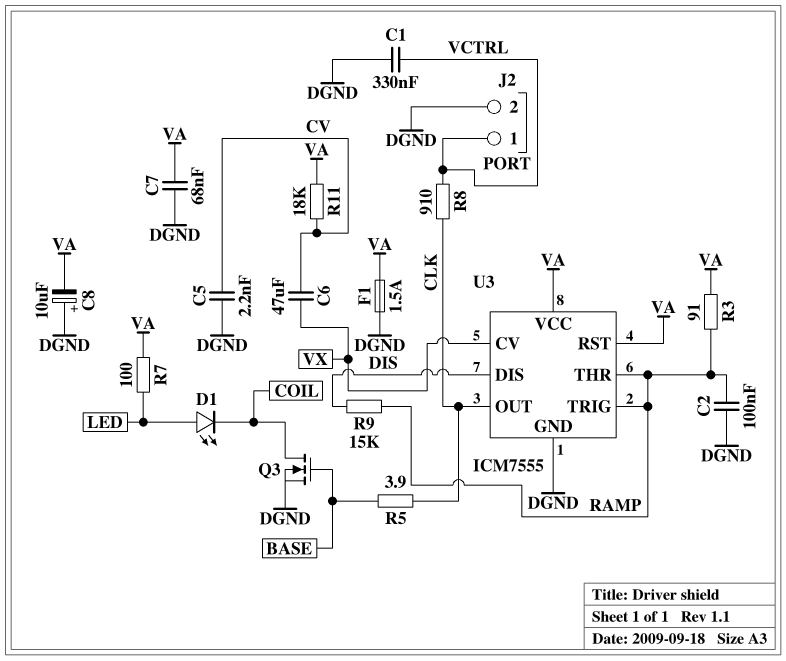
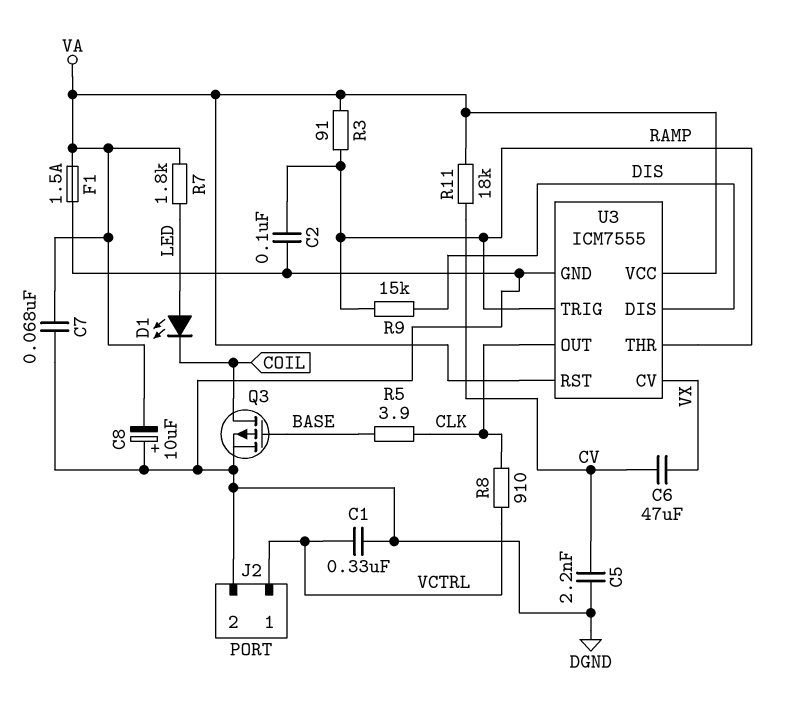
Q3: NMOS (G BASE, D COIL, S DGND) -> PMOS (G BASE, D COIL, S DGND)
R7: 100 (LED, VA) -> 1.8k (LED, VA)

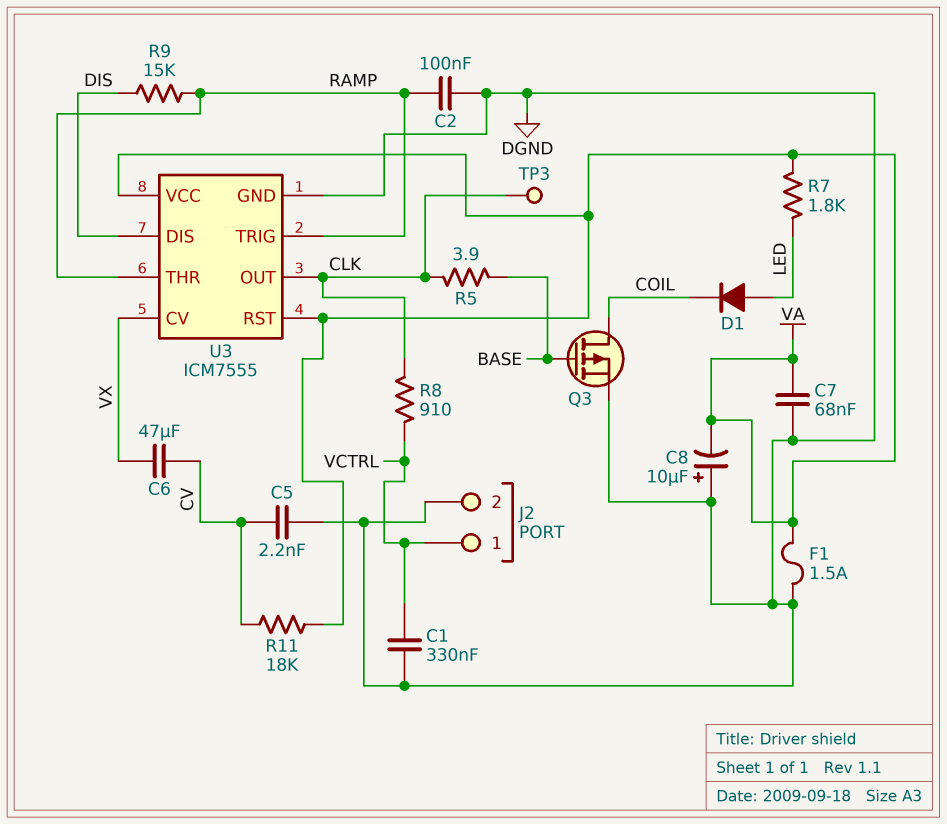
D1: LED (A LED, K COIL) -> diode (A LED, K COIL)
R3: 91 (RAMP, VA) -> none
TP3: none -> test point (CLK)

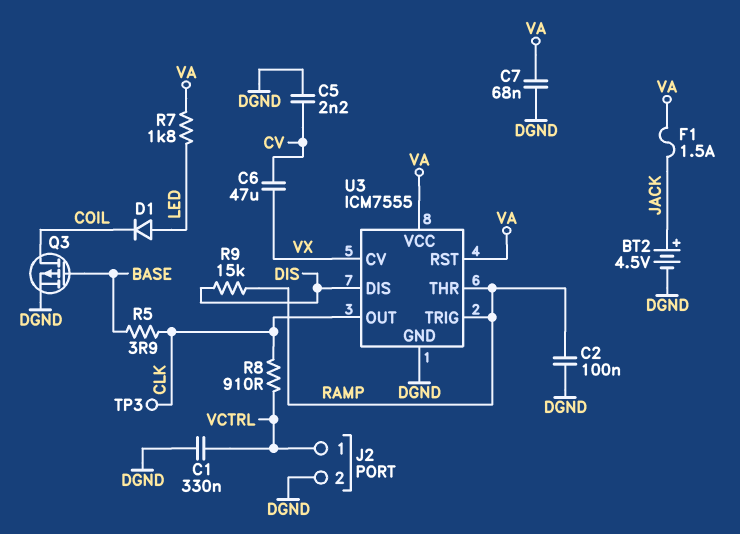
BT2: none -> 4.5V (plus JACK, minus DGND)
C8: 10uF (plus DGND, minus VA) -> none
F1: 1.5A (DGND, VA) -> 1.5A (JACK, VA)
R11: 18k (CV, VA) -> none

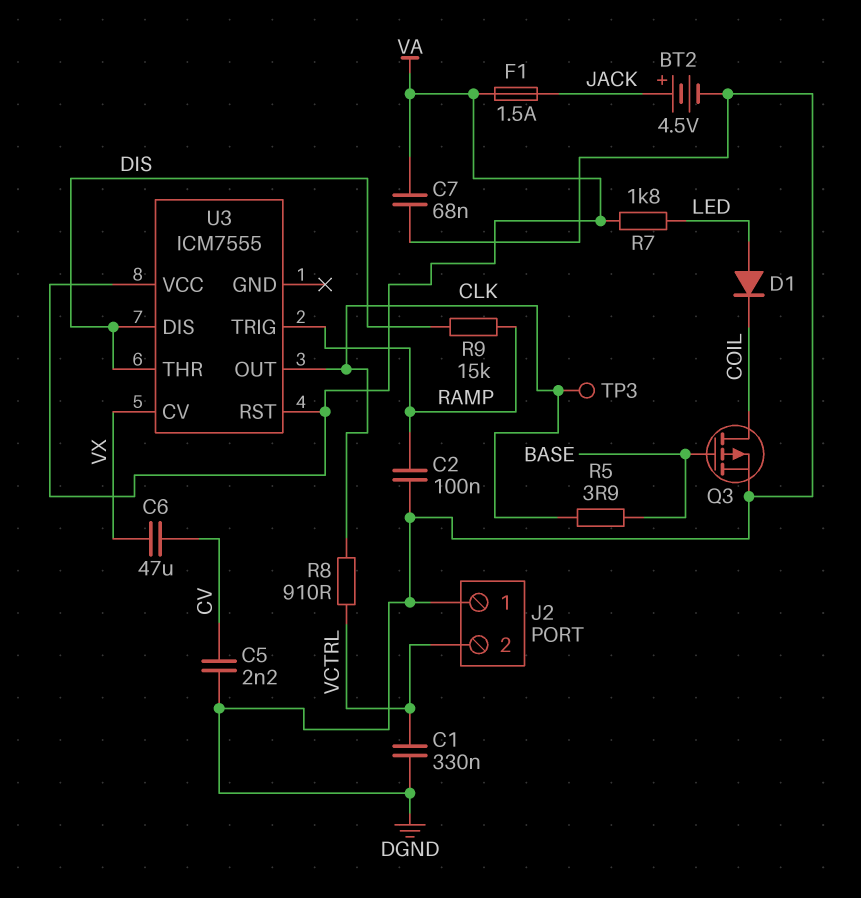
J2 pin 1: VCTRL -> DGND
J2 pin 2: DGND -> VCTRL
U3 pin GND: DGND -> none
U3 pin THR: RAMP -> DIS

